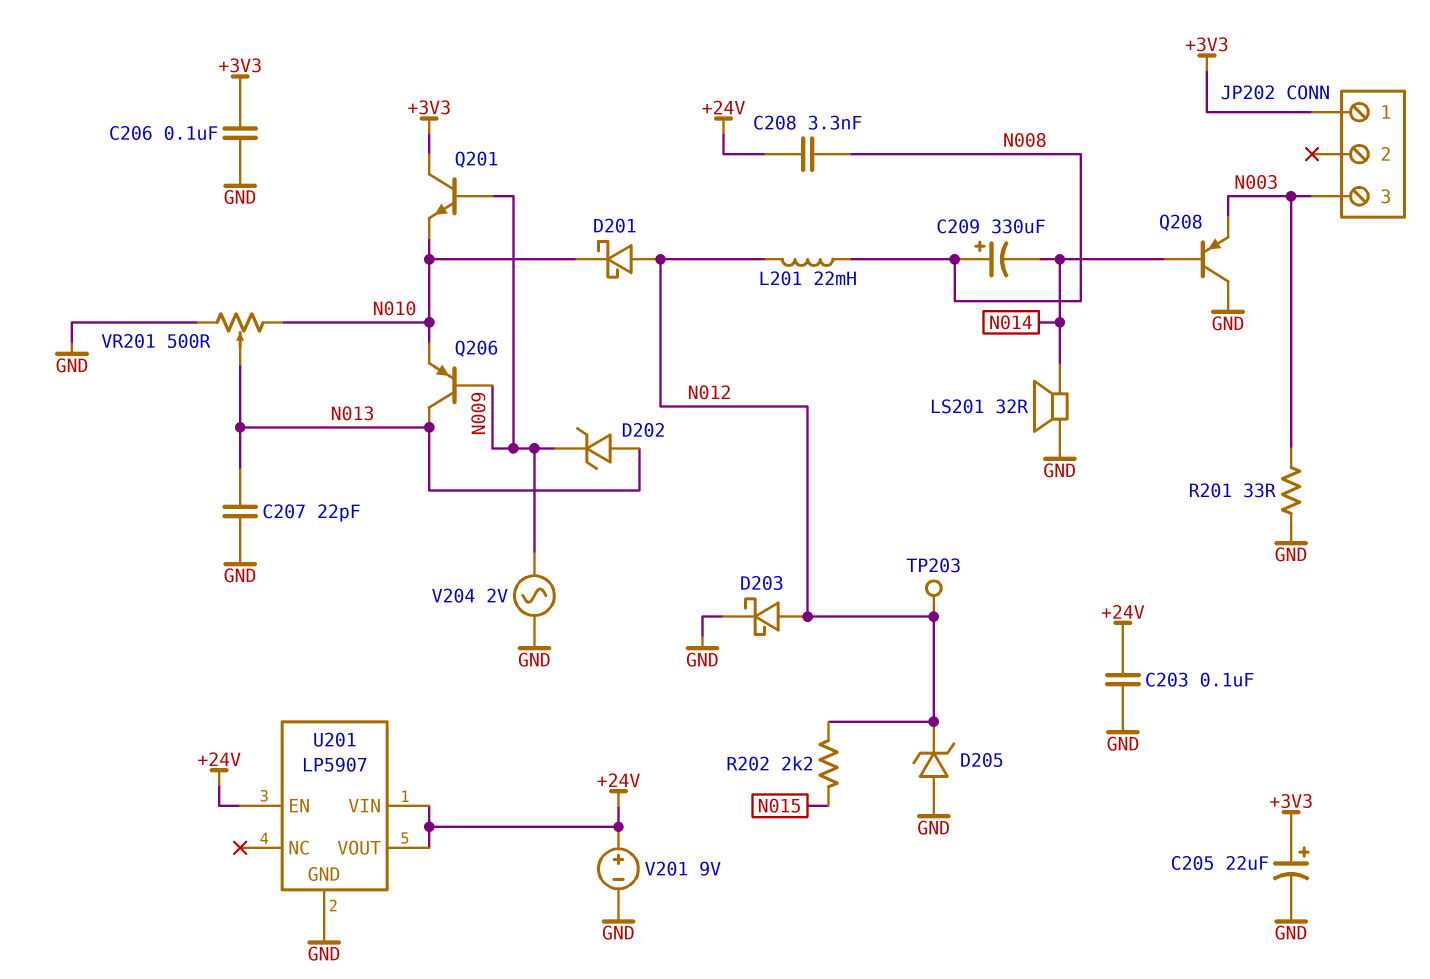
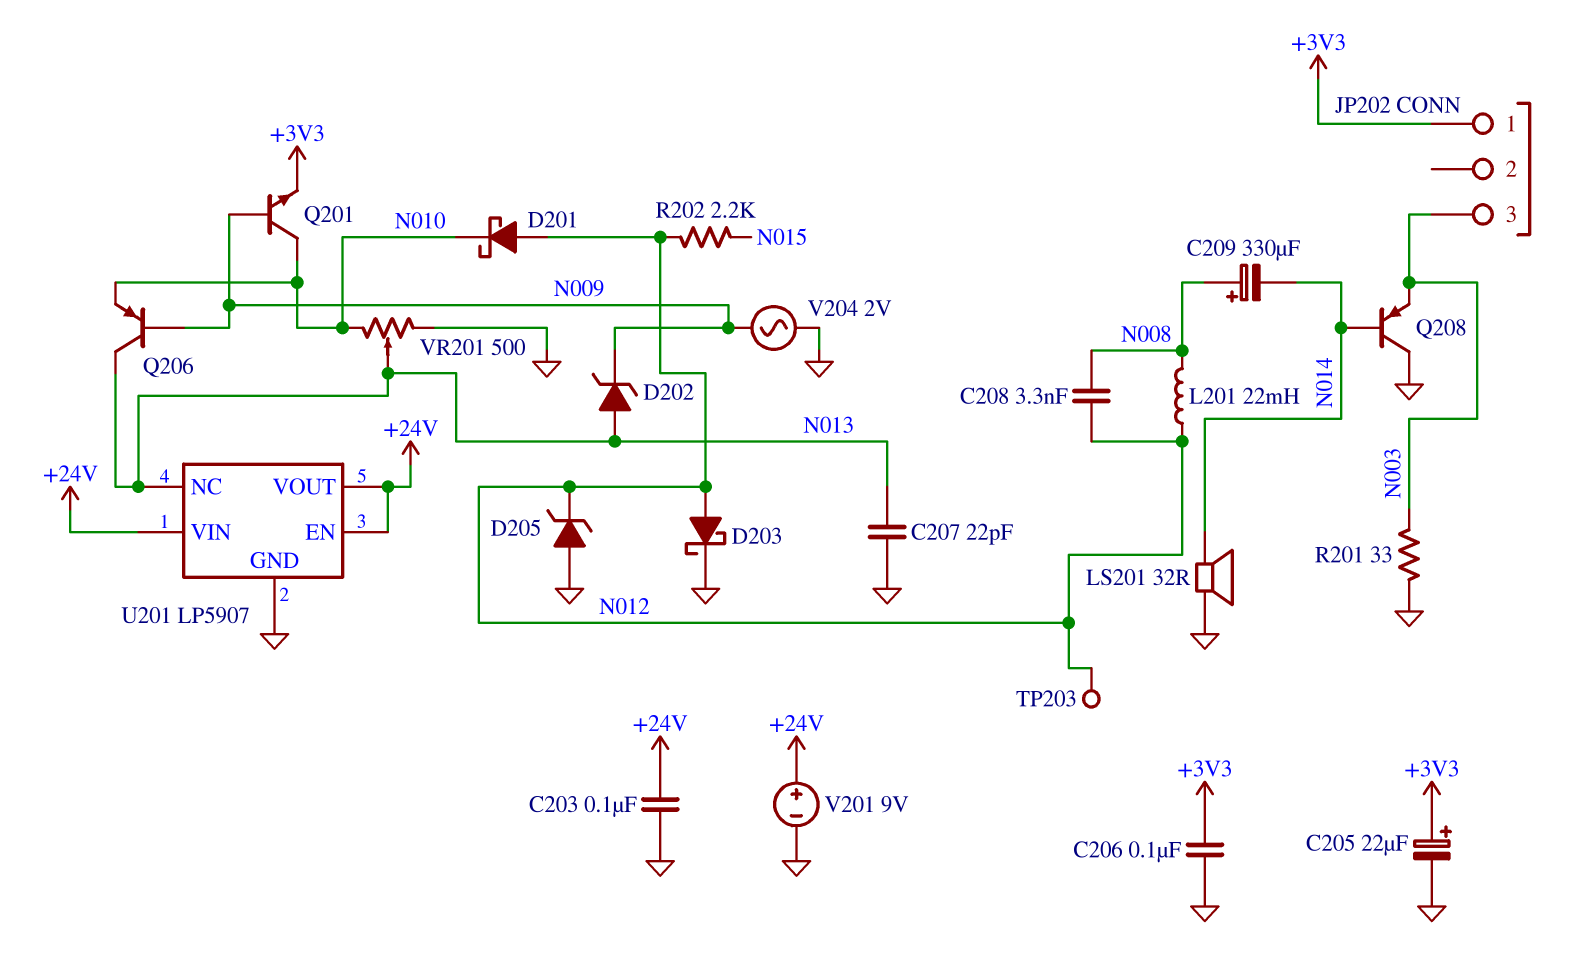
C208: 3.3nF (+24V, N008) -> 3.3nF (N008, N012)
Q201: NPN (B N009, C +3V3, E N010) -> NPN (B N009, C N010, E +3V3)
U201 pin NC: none -> N013

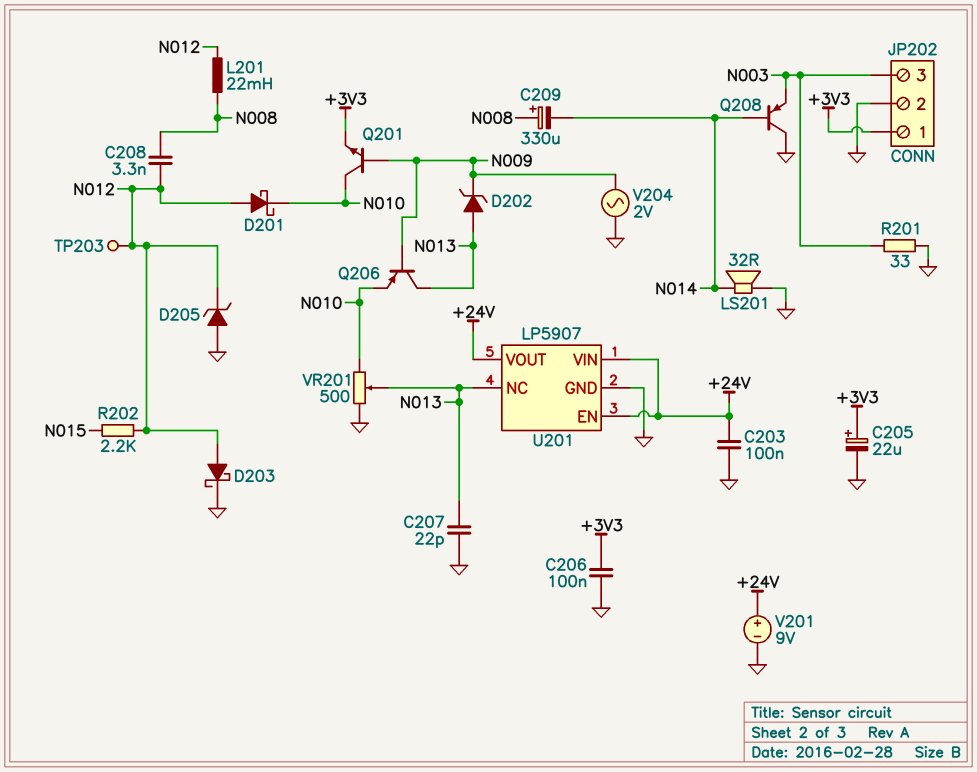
JP202 pin 2: none -> GND

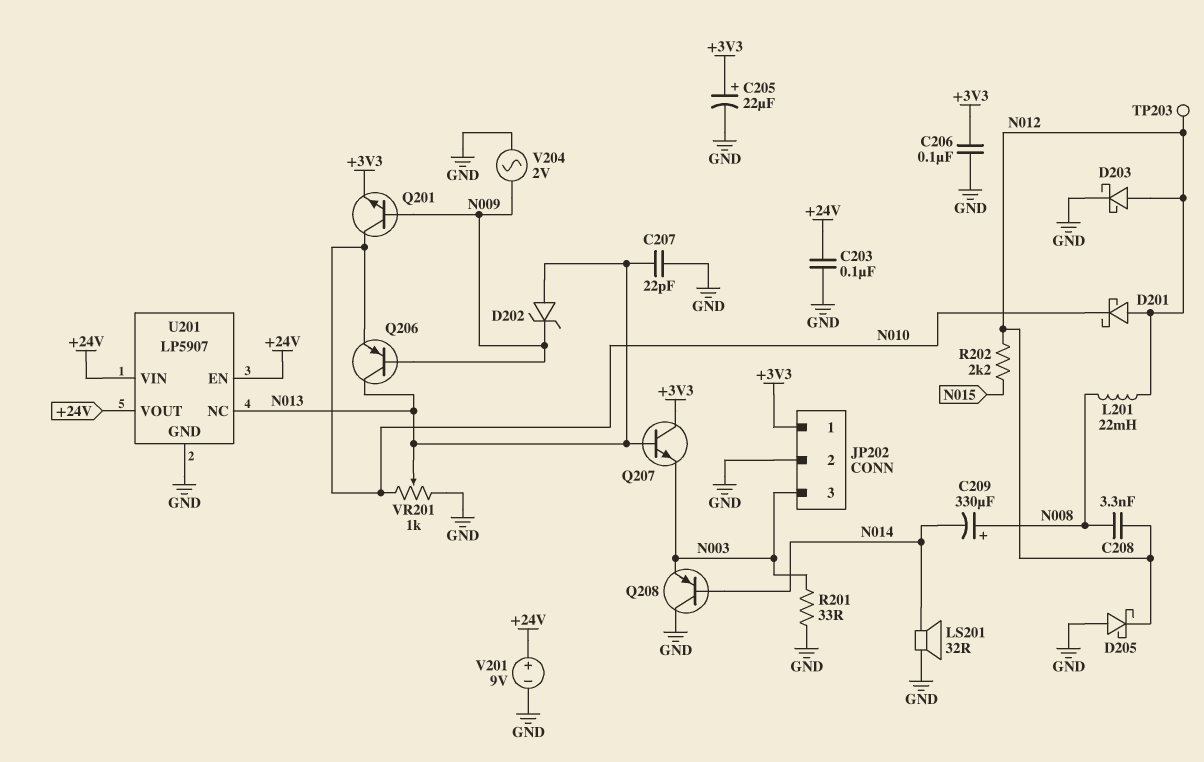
D205: zener (A GND, K N012) -> schottky (A GND, K N012)
Q207: none -> NPN (B N013, C +3V3, E N003)
VR201: 500 (GND, N010, wiper N013) -> 1k (GND, N010, wiper N013)

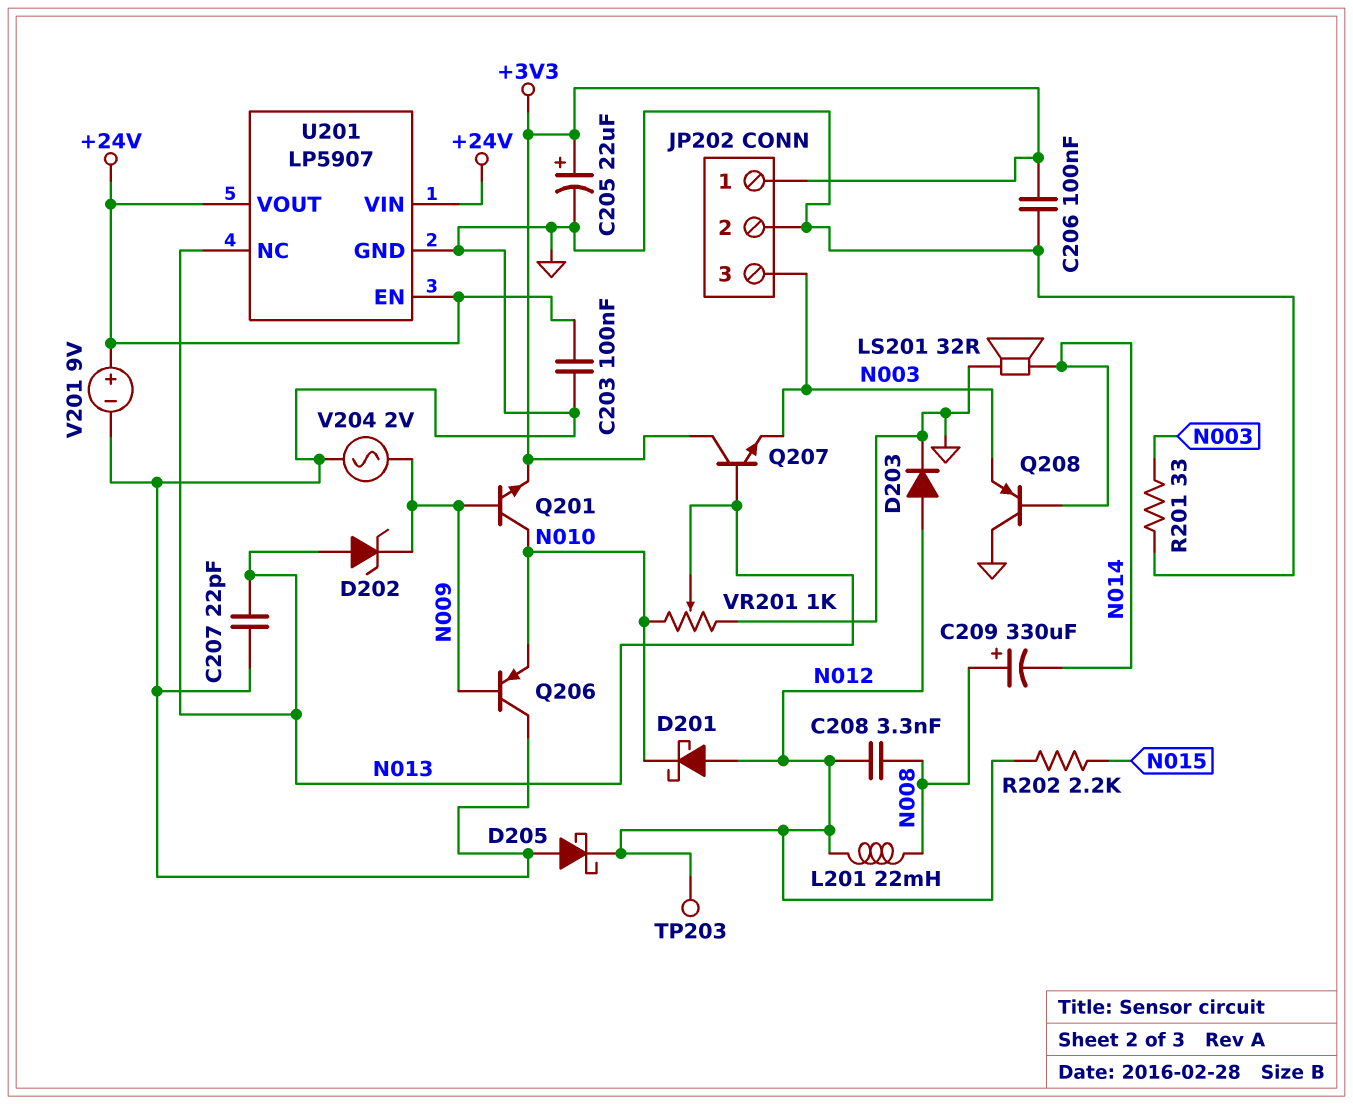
D203: schottky (A N012, K GND) -> diode (A N012, K GND)
Q206: PNP (B N009, C N013, E N010) -> PNP (B N009, C GND, E N010)

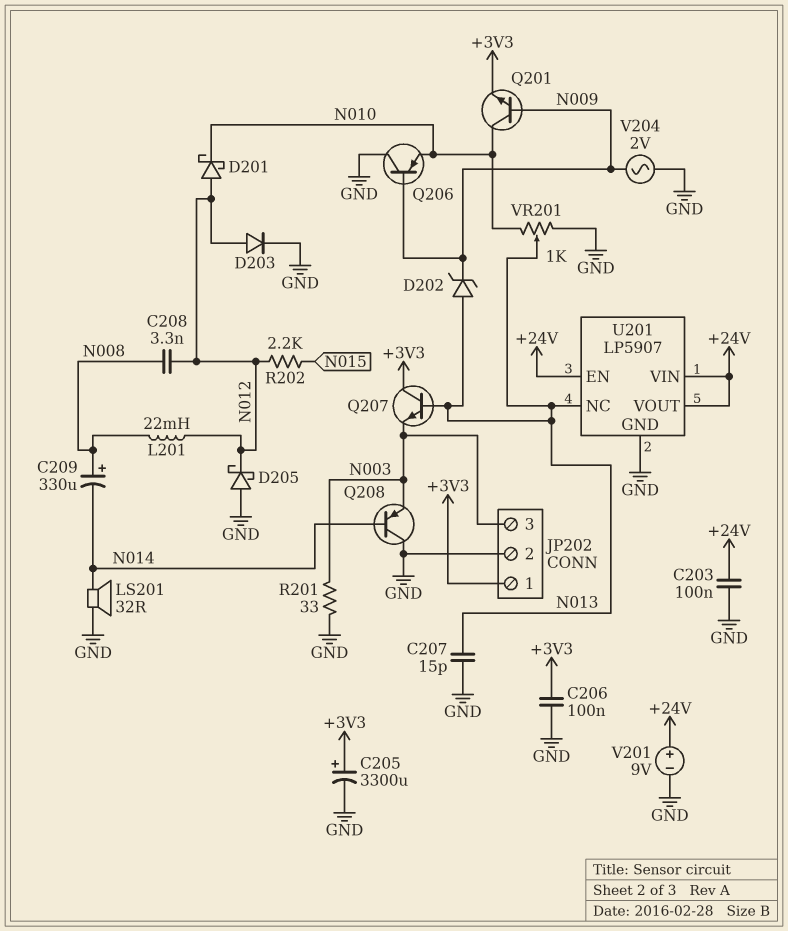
C205: 22uF (plus +3V3, minus GND) -> 3300uF (plus +3V3, minus GND)
C207: 22pF (GND, N013) -> 15pF (GND, N013)
TP203: test point (N012) -> none

